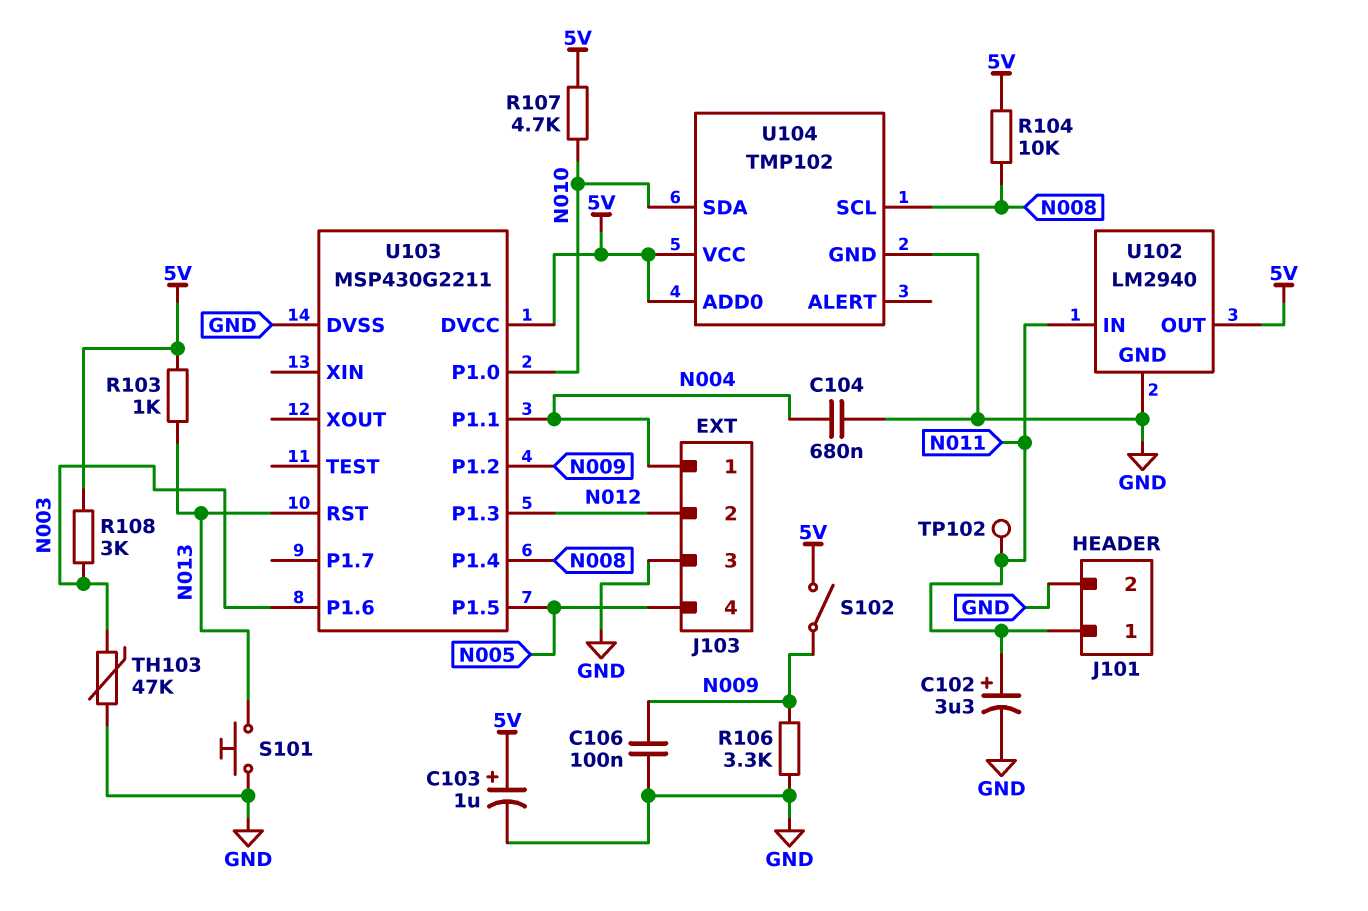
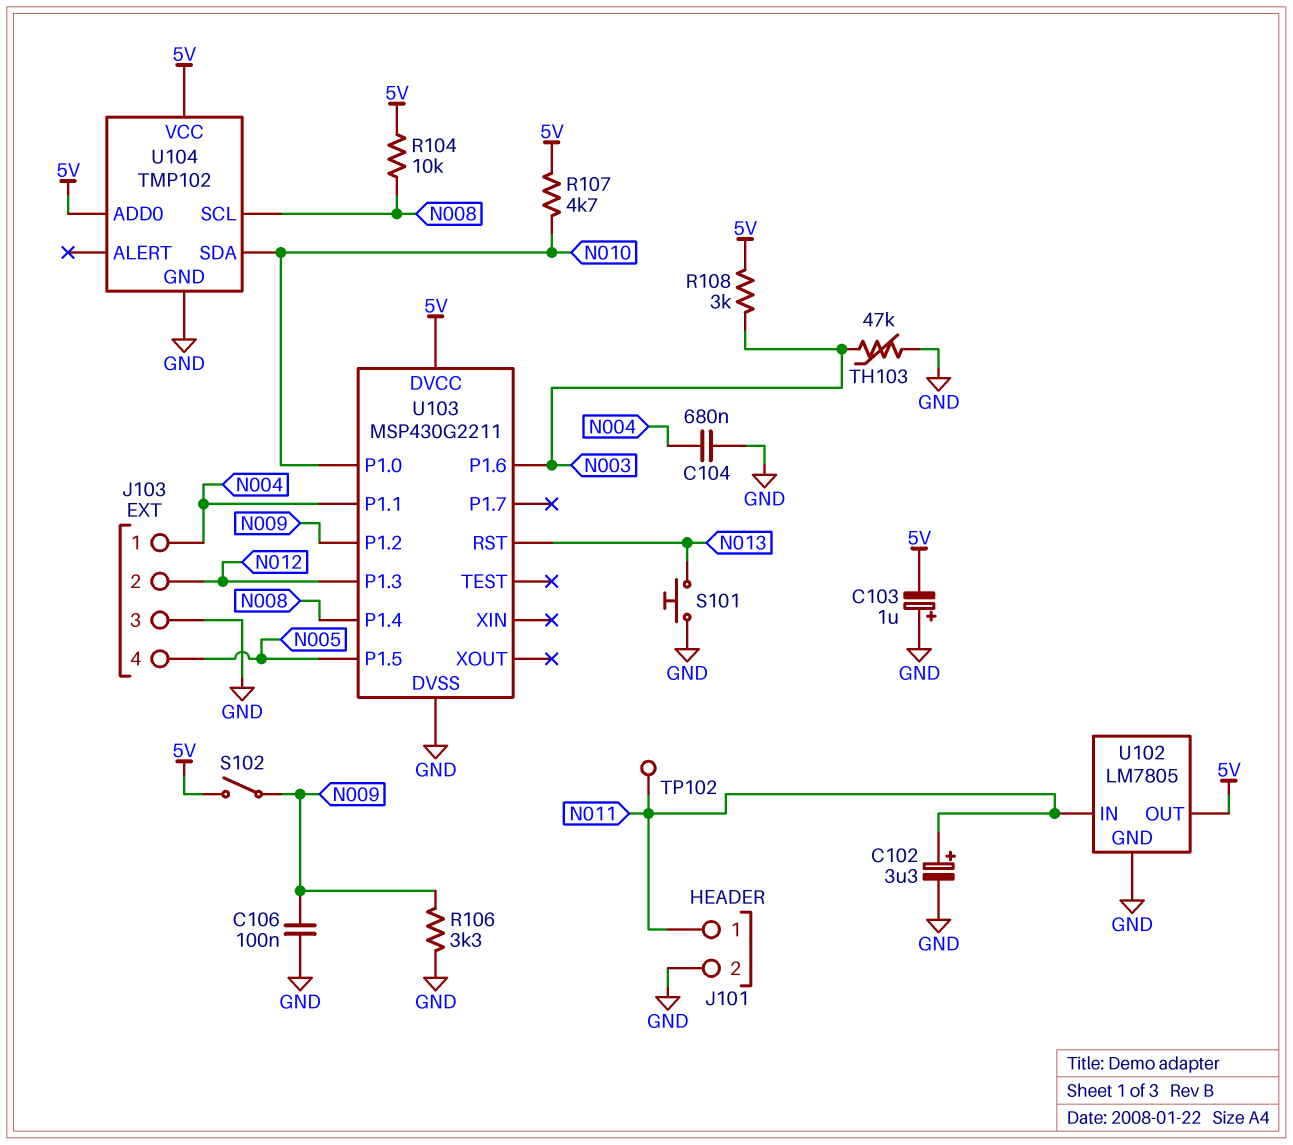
C103: 1uF (plus 5V, minus GND) -> 1uF (plus GND, minus 5V)
R103: 1k (5V, N013) -> none
U102: LM2940 -> LM7805

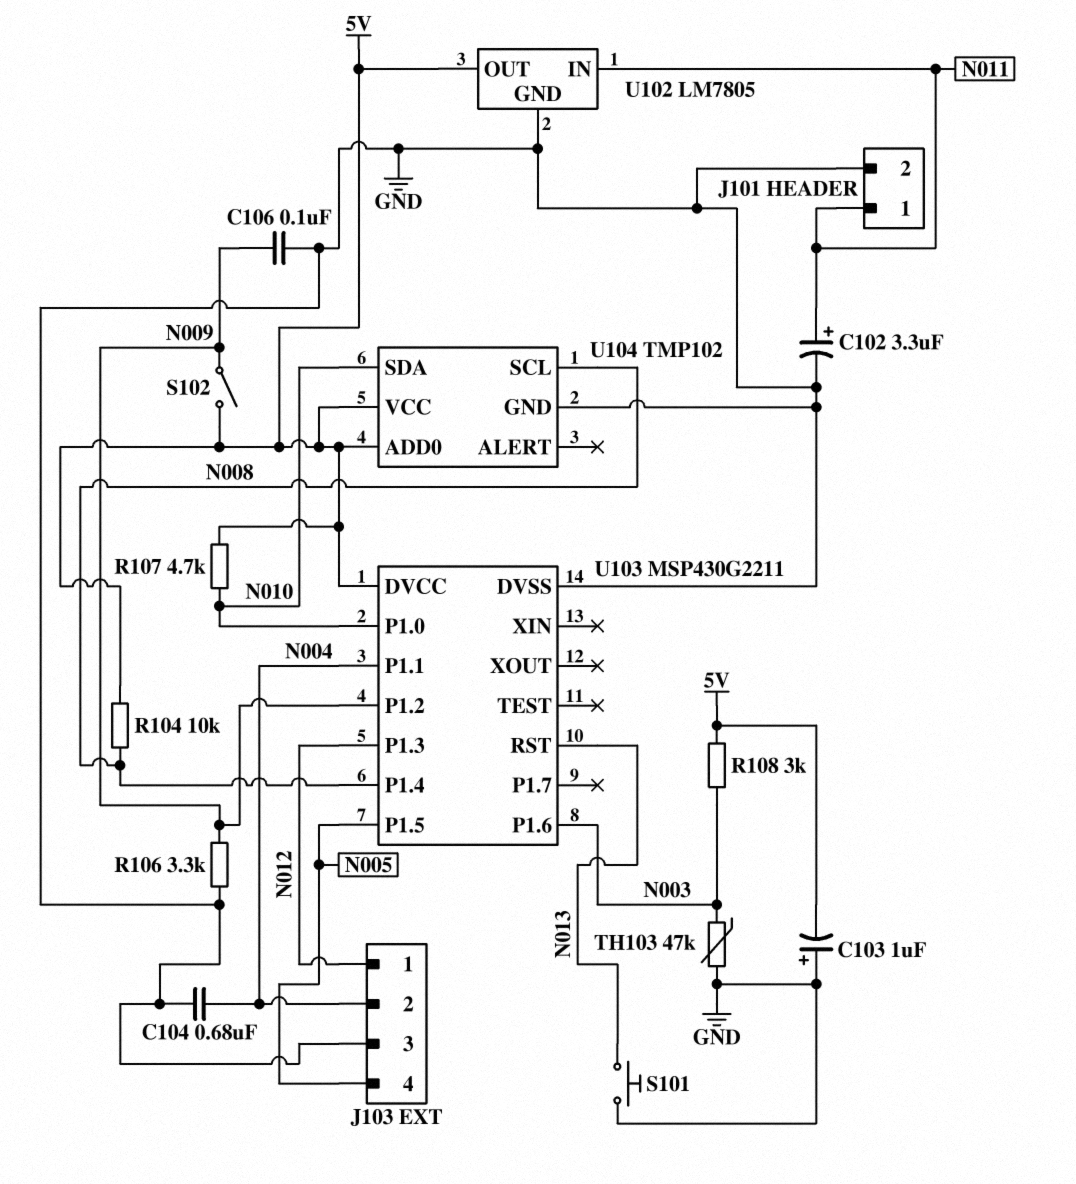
J103 pin 1: N004 -> N012
J103 pin 2: N012 -> N004
TP102: test point (N011) -> none

